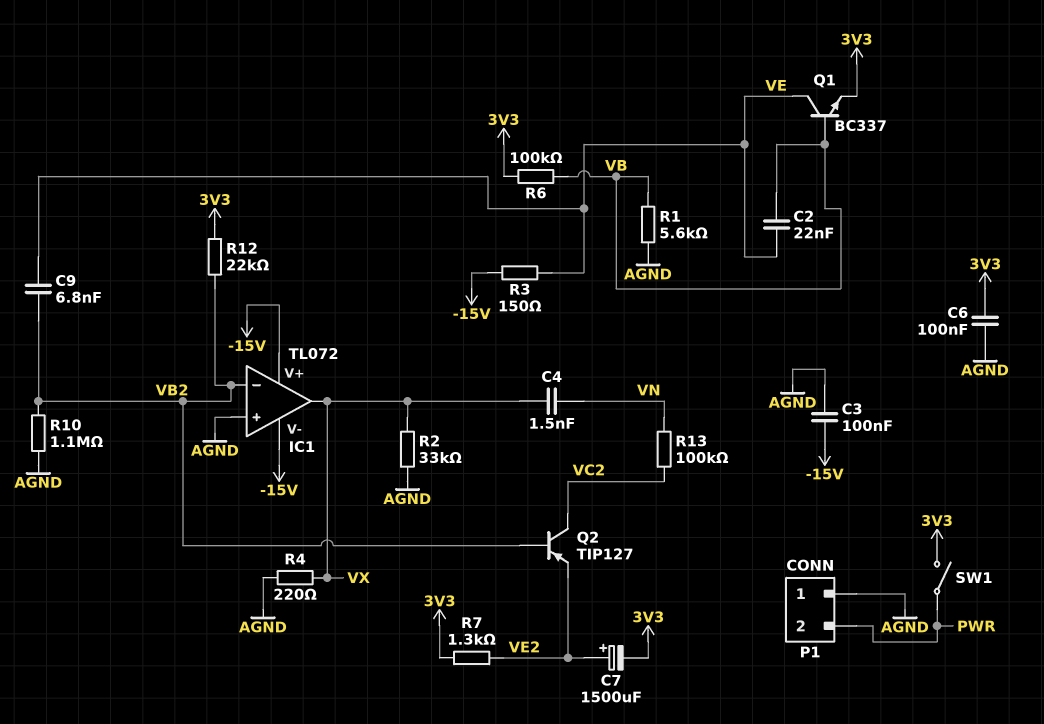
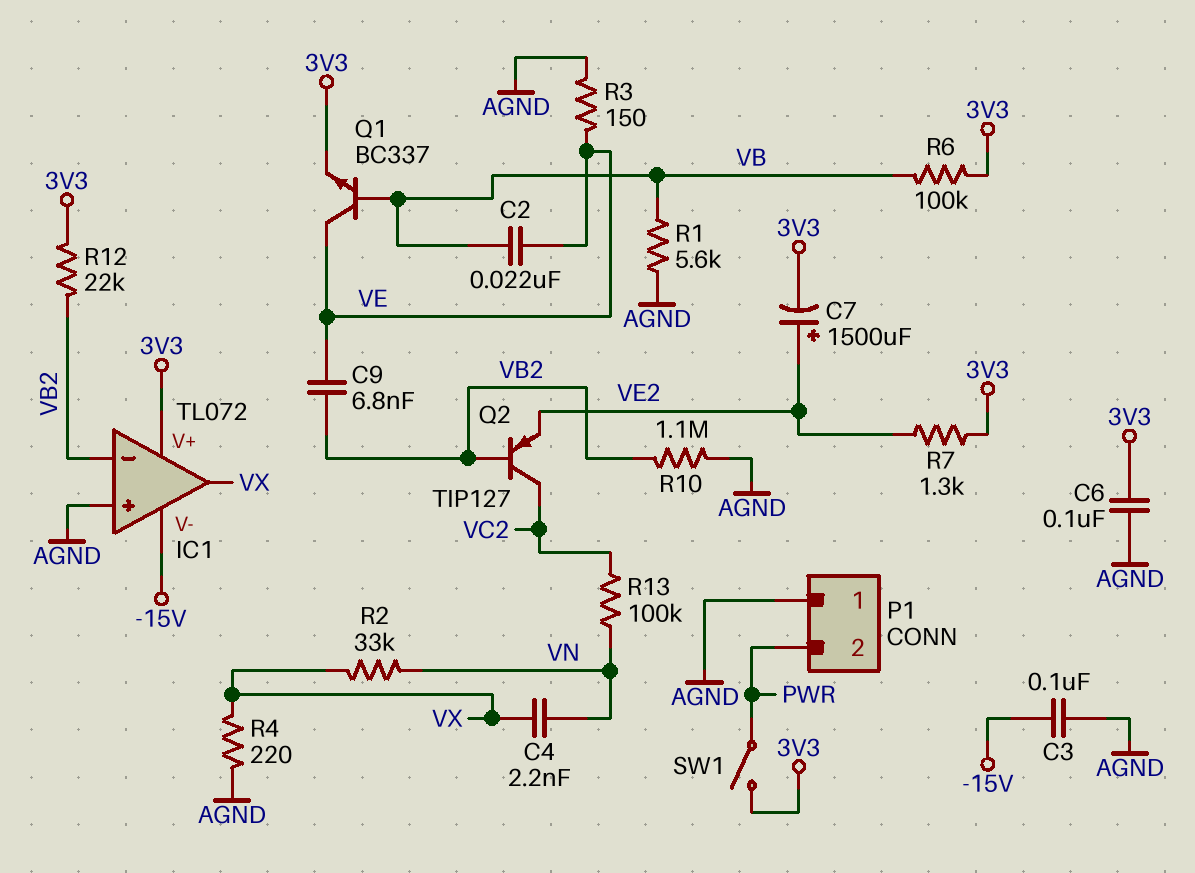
C4: 1.5nF (VN, VX) -> 2.2nF (VN, VX)
IC1 pin V+: -15V -> 3V3
R2: 33k (AGND, VX) -> 33k (VN, VX)
R3: 150 (-15V, VE) -> 150 (AGND, VE)

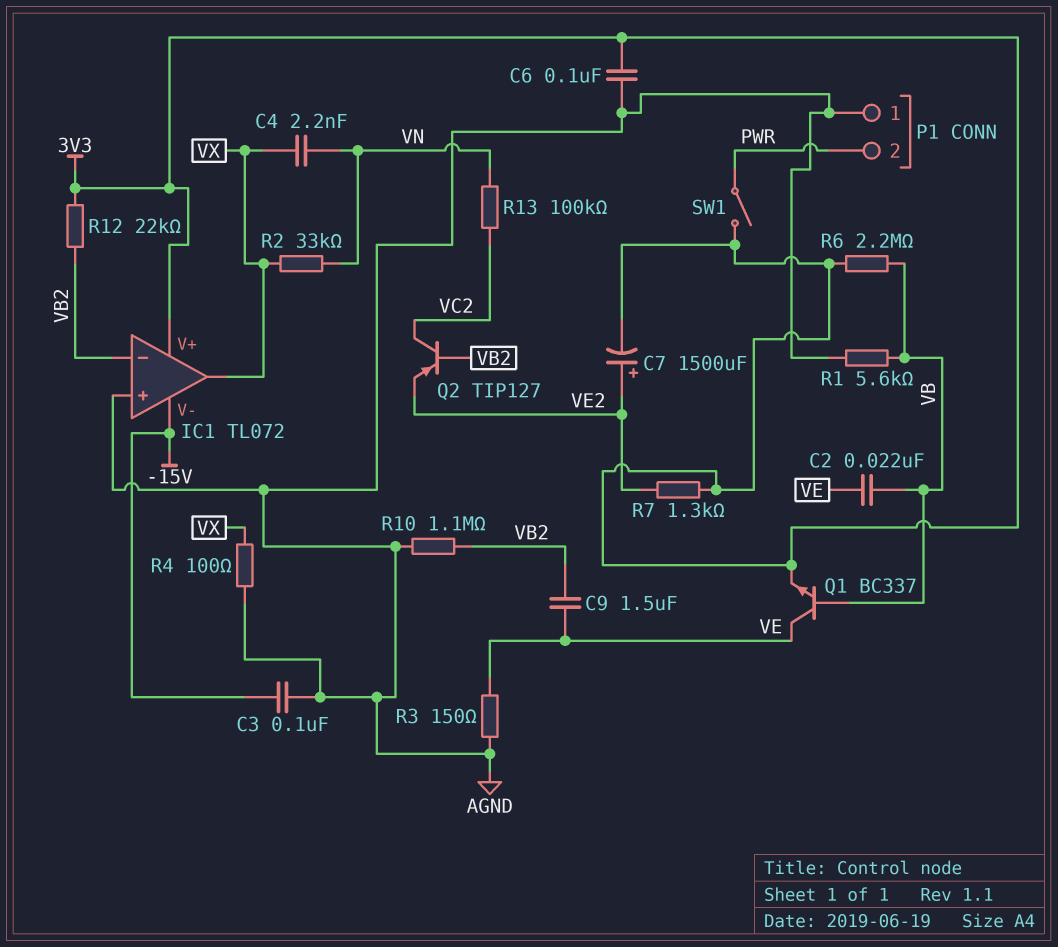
C9: 6.8nF (VB2, VE) -> 1.5uF (VB2, VE)
R4: 220 (AGND, VX) -> 100 (AGND, VX)
R6: 100k (3V3, VB) -> 2.2M (3V3, VB)

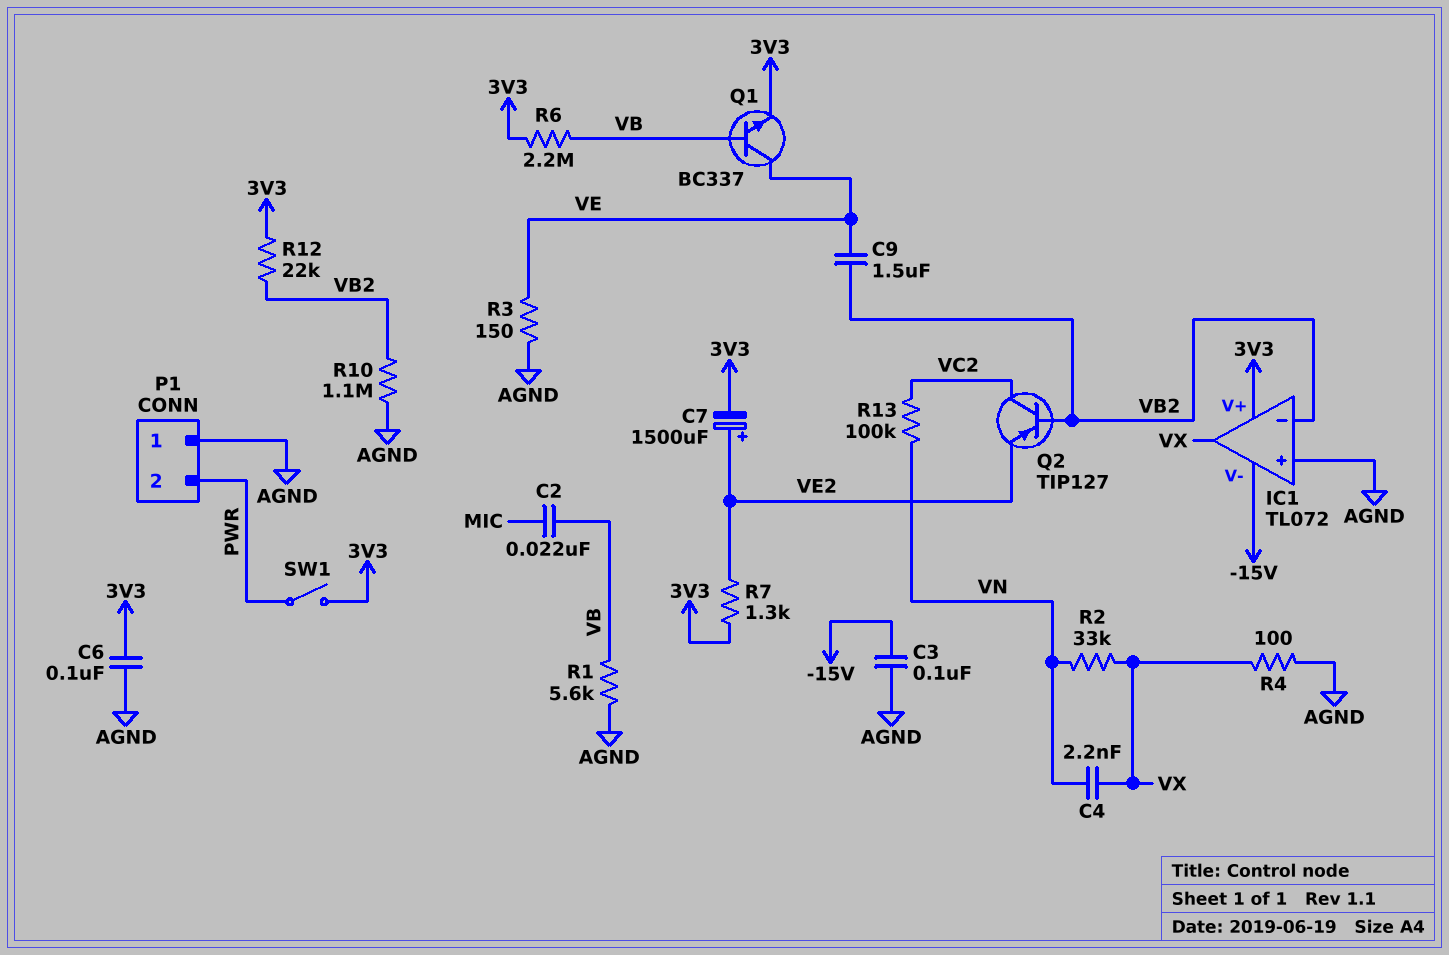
C2: 22nF (VB, VE) -> 22nF (MIC, VB)

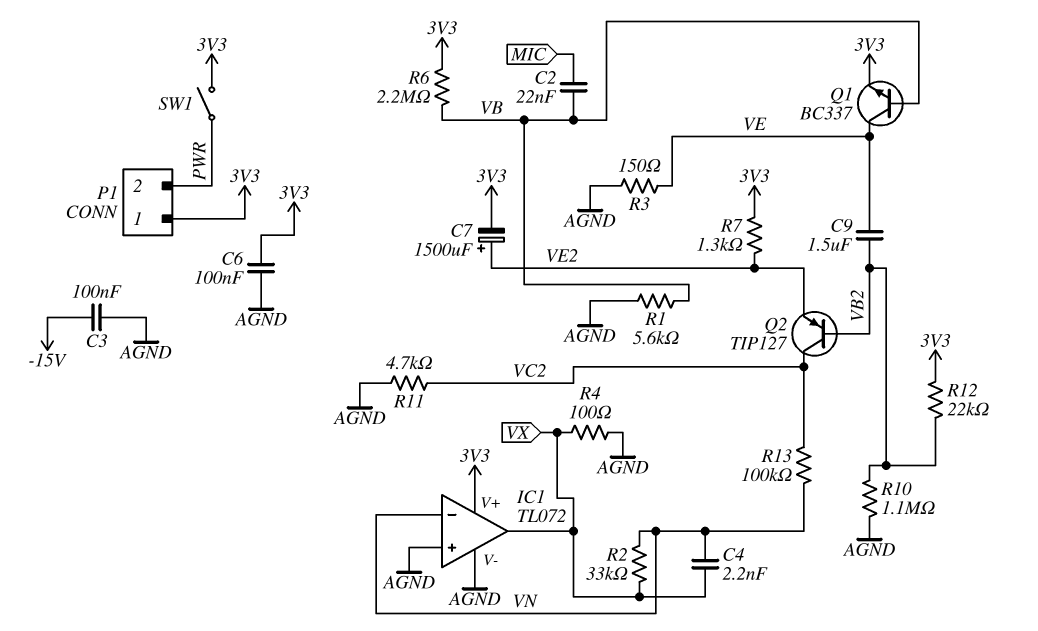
IC1 pin V-: -15V -> AGND
IC1 pin in-: VB2 -> VN
P1 pin 1: AGND -> 3V3
R11: none -> 4.7k (AGND, VC2)

